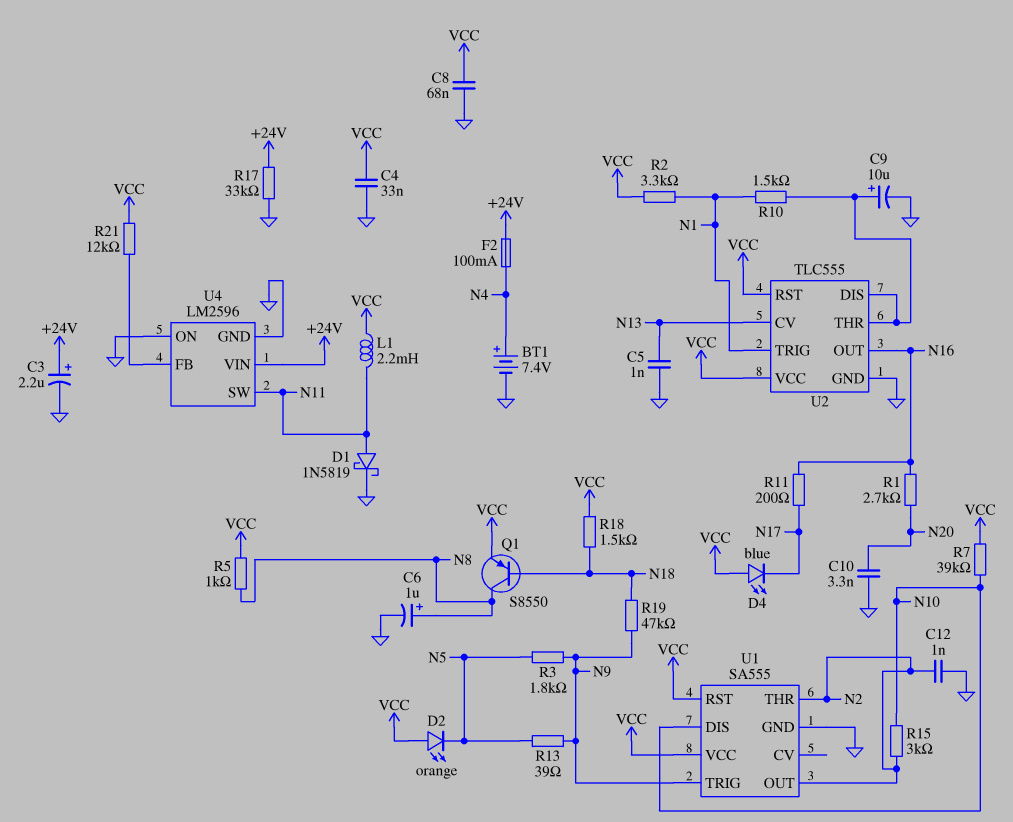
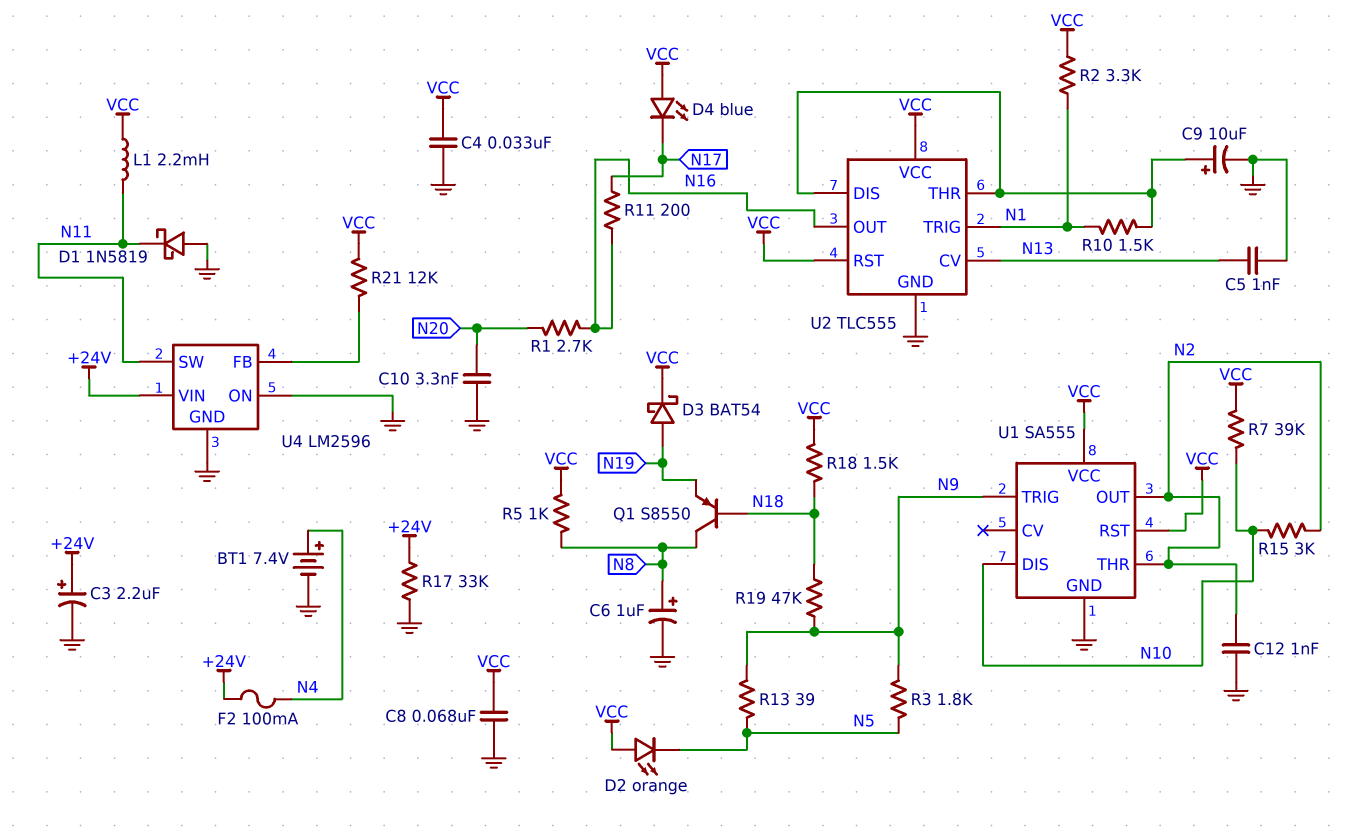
D1: schottky 1N5819 (A N11, K GND) -> schottky 1N5819 (A GND, K N11)
D3: none -> schottky BAT54 (A N19, K VCC)
Q1: PNP S8550 (B N18, C N8, E VCC) -> PNP S8550 (B N18, C N8, E N19)

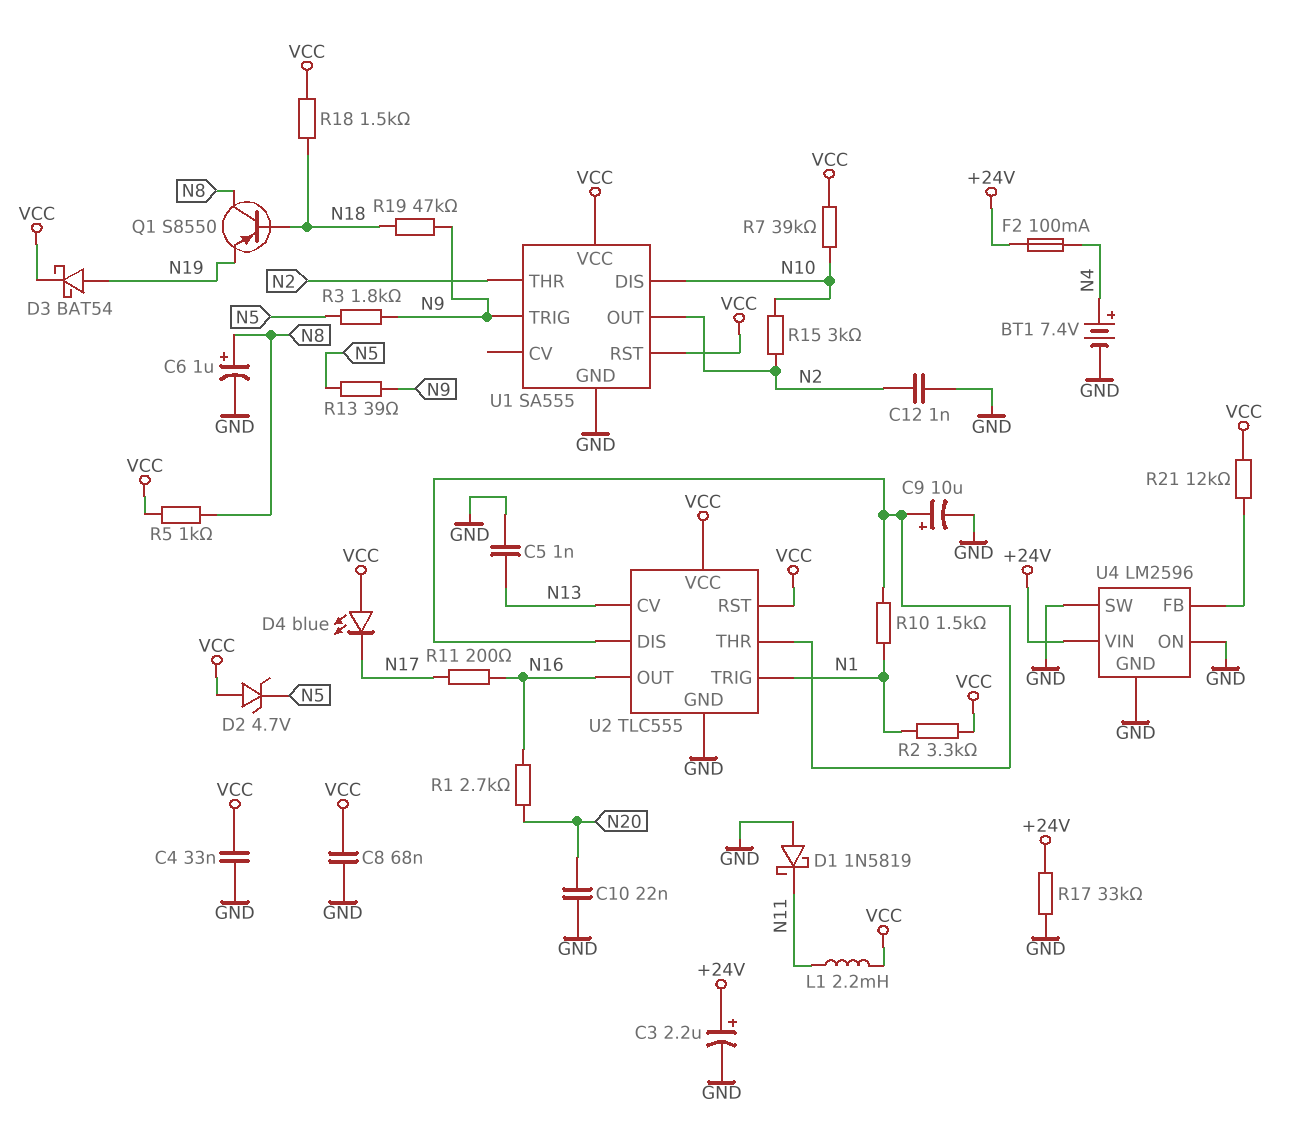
C10: 3.3nF (GND, N20) -> 22nF (GND, N20)
D2: LED orange (A VCC, K N5) -> zener 4.7V (A VCC, K N5)
U4 pin SW: N11 -> GND

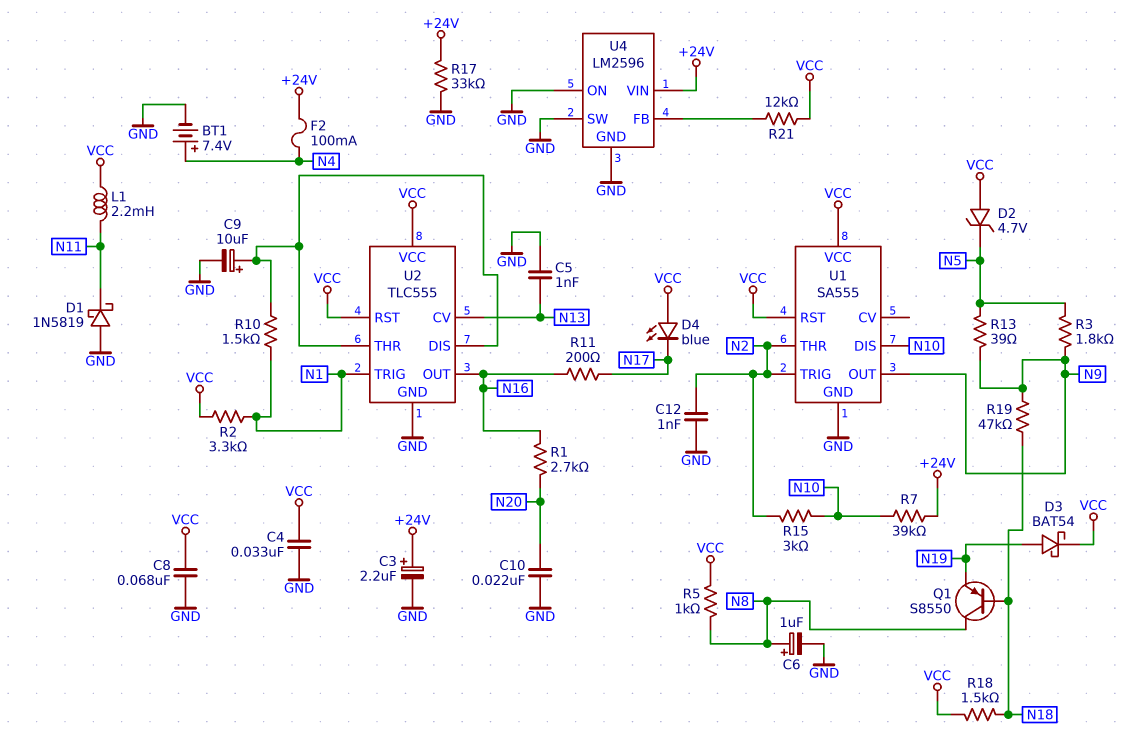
R7: 39k (N10, VCC) -> 39k (+24V, N10)
U1 pin OUT: N2 -> N9
U1 pin TRIG: N9 -> N2

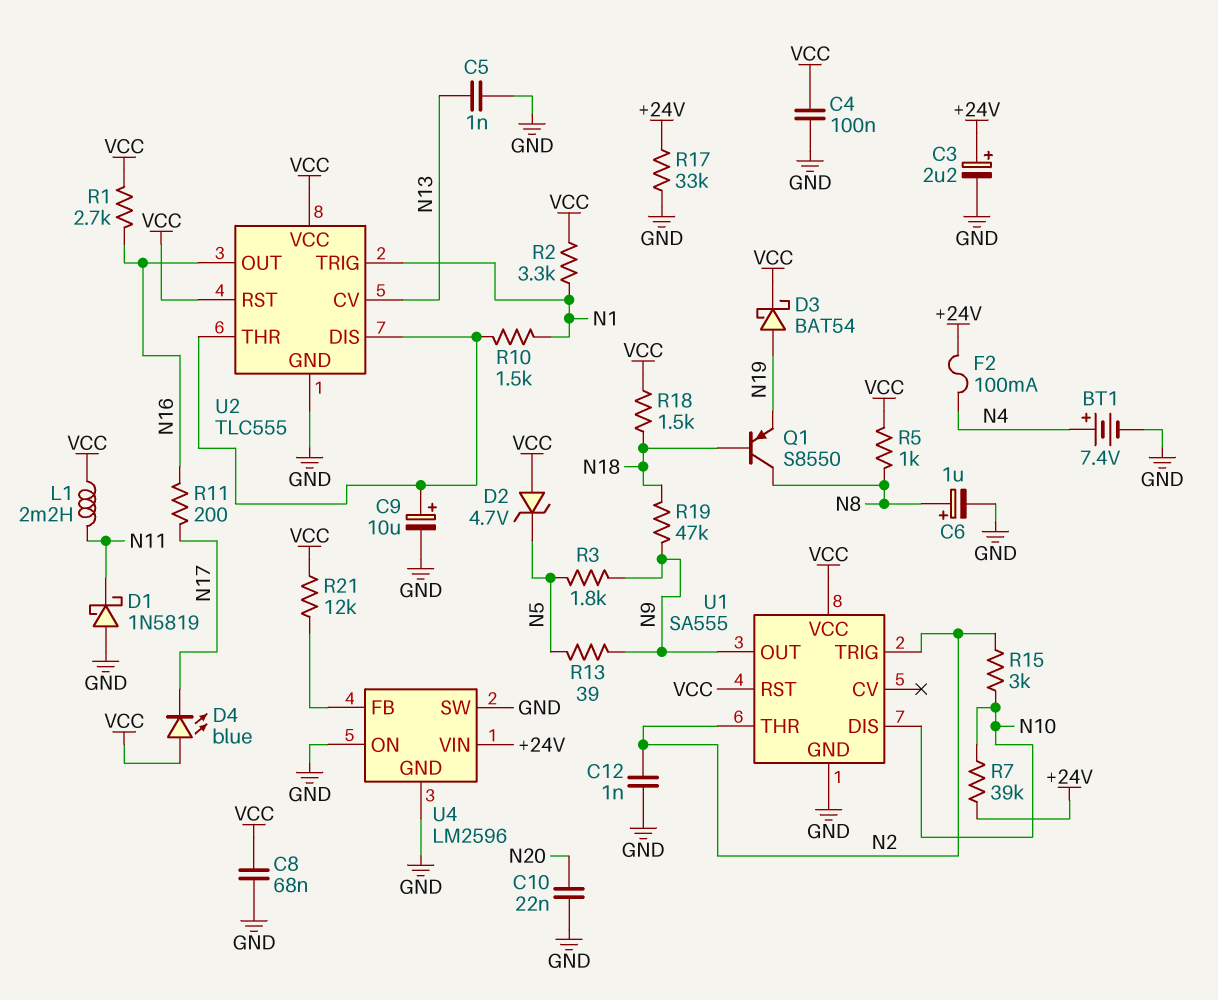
C4: 33nF (GND, VCC) -> 100nF (GND, VCC)
R1: 2.7k (N16, N20) -> 2.7k (N16, VCC)

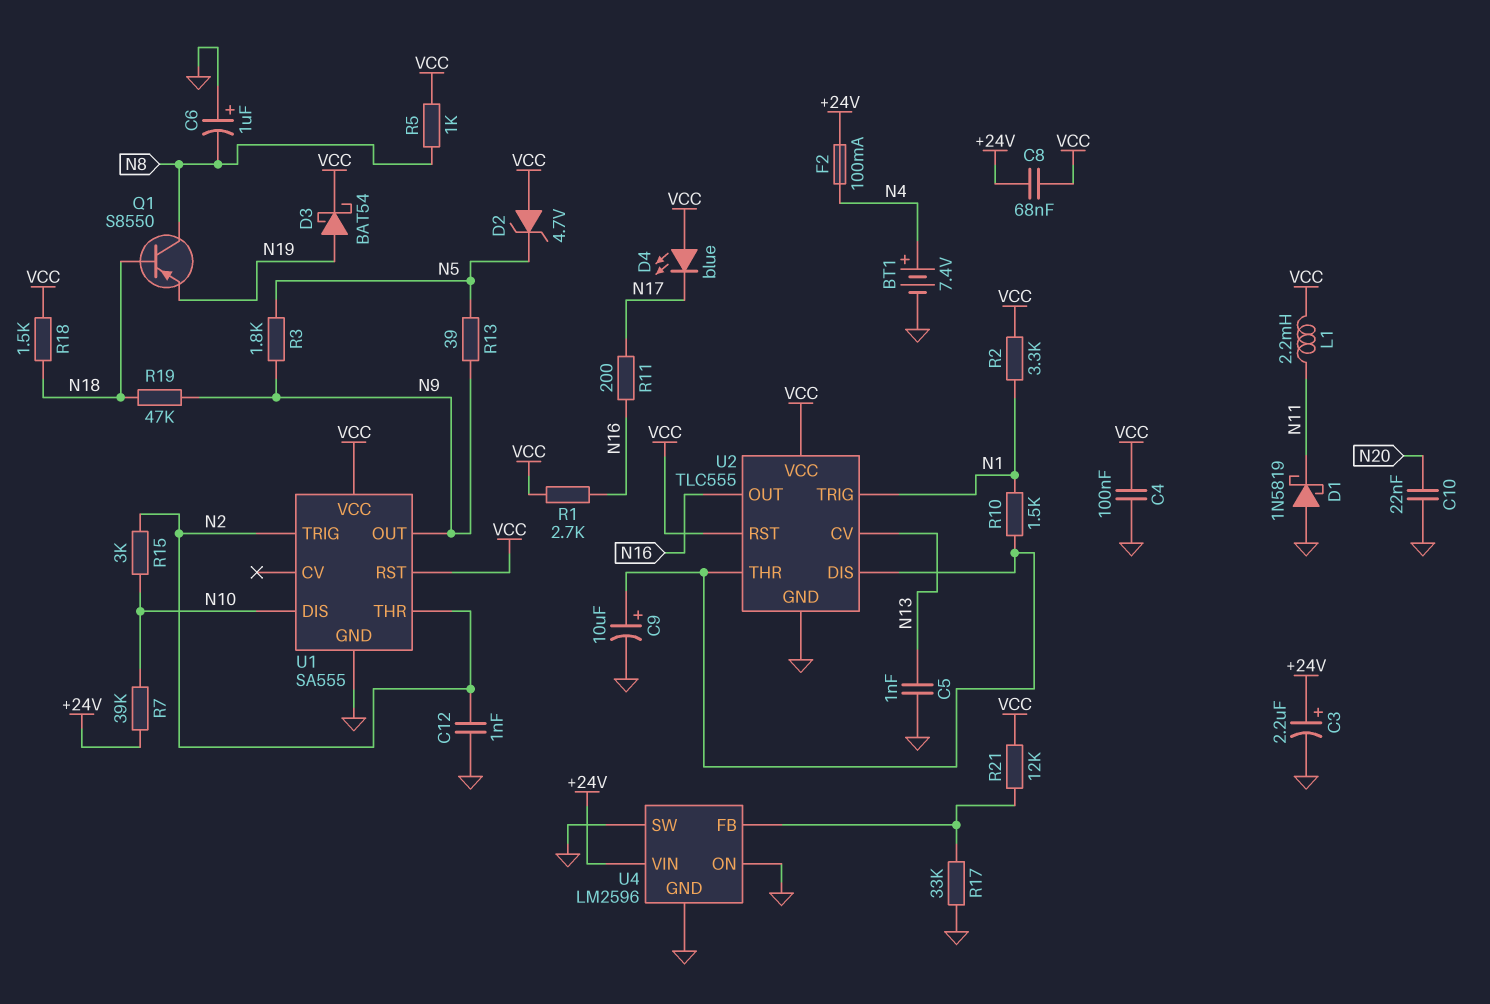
C6: 1uF (plus N8, minus GND) -> 1uF (plus GND, minus N8)
C8: 68nF (GND, VCC) -> 68nF (+24V, VCC)
R17: 33k (+24V, GND) -> 33k (GND, U4/FB)

